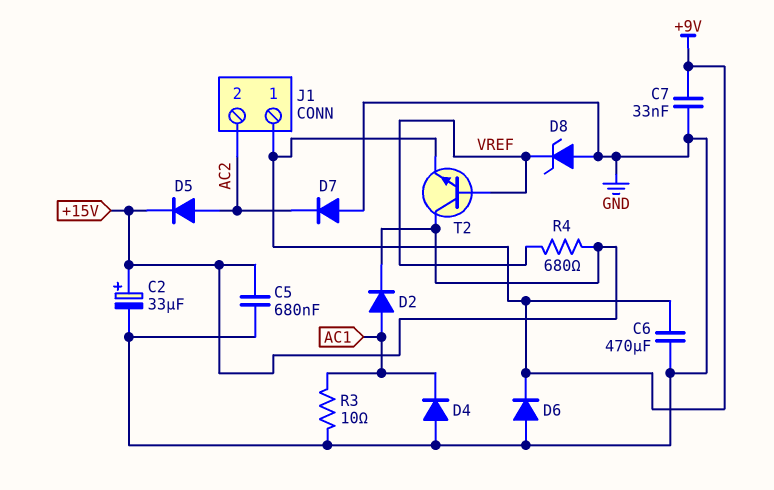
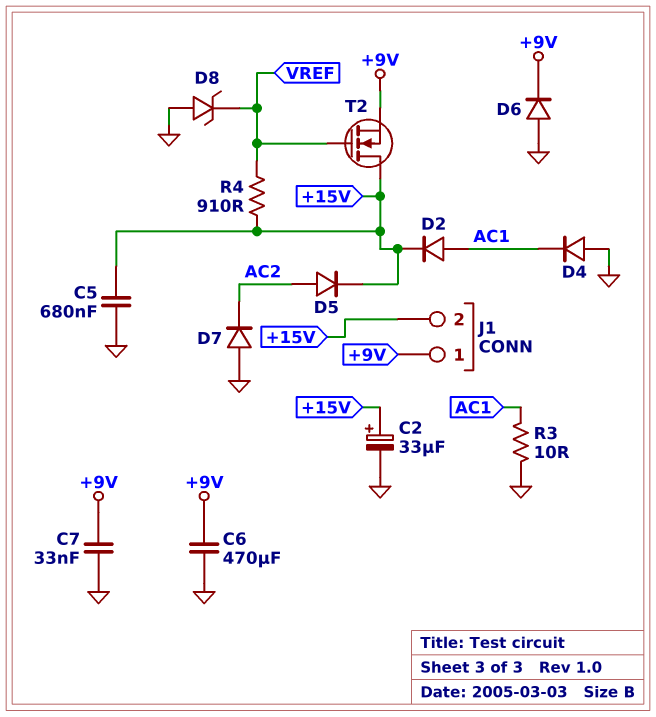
J1 pin 2: AC2 -> +15V
R4: 680 (+15V, VREF) -> 910 (+15V, VREF)
T2: NPN (B VREF, C +15V, E +9V) -> NMOS (G VREF, D +15V, S +9V)

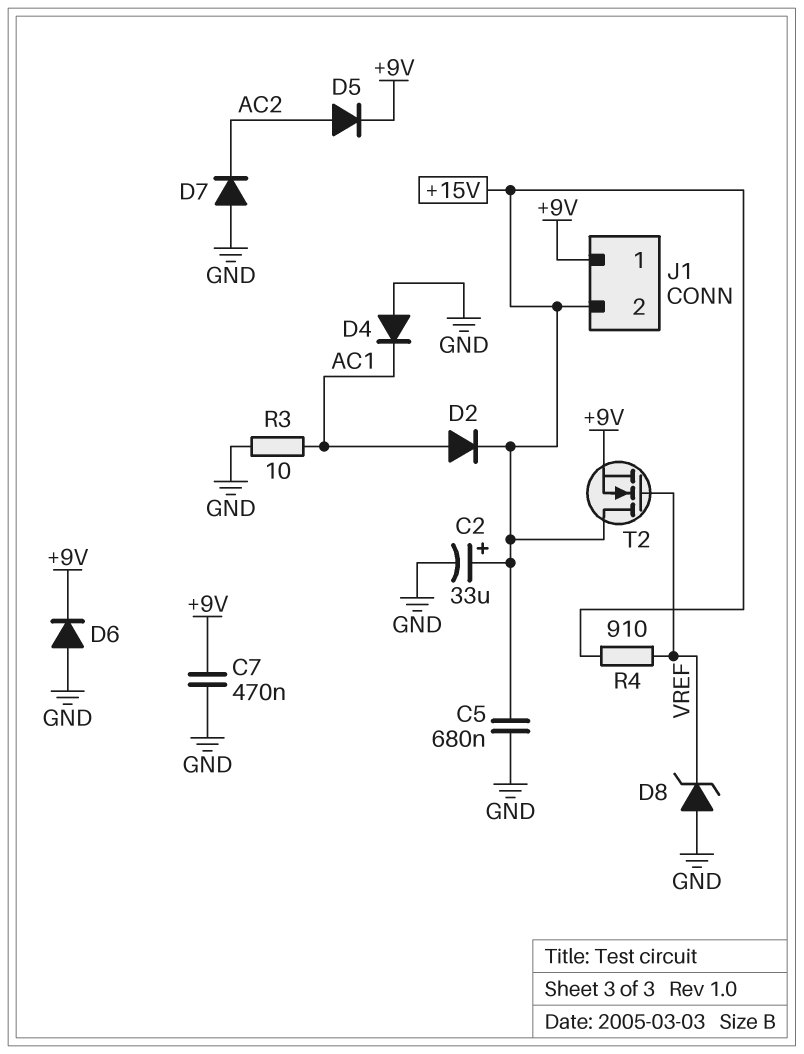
C6: 470uF (+9V, GND) -> none
C7: 33nF (+9V, GND) -> 470nF (+9V, GND)
D5: diode (A AC2, K +15V) -> diode (A AC2, K +9V)

